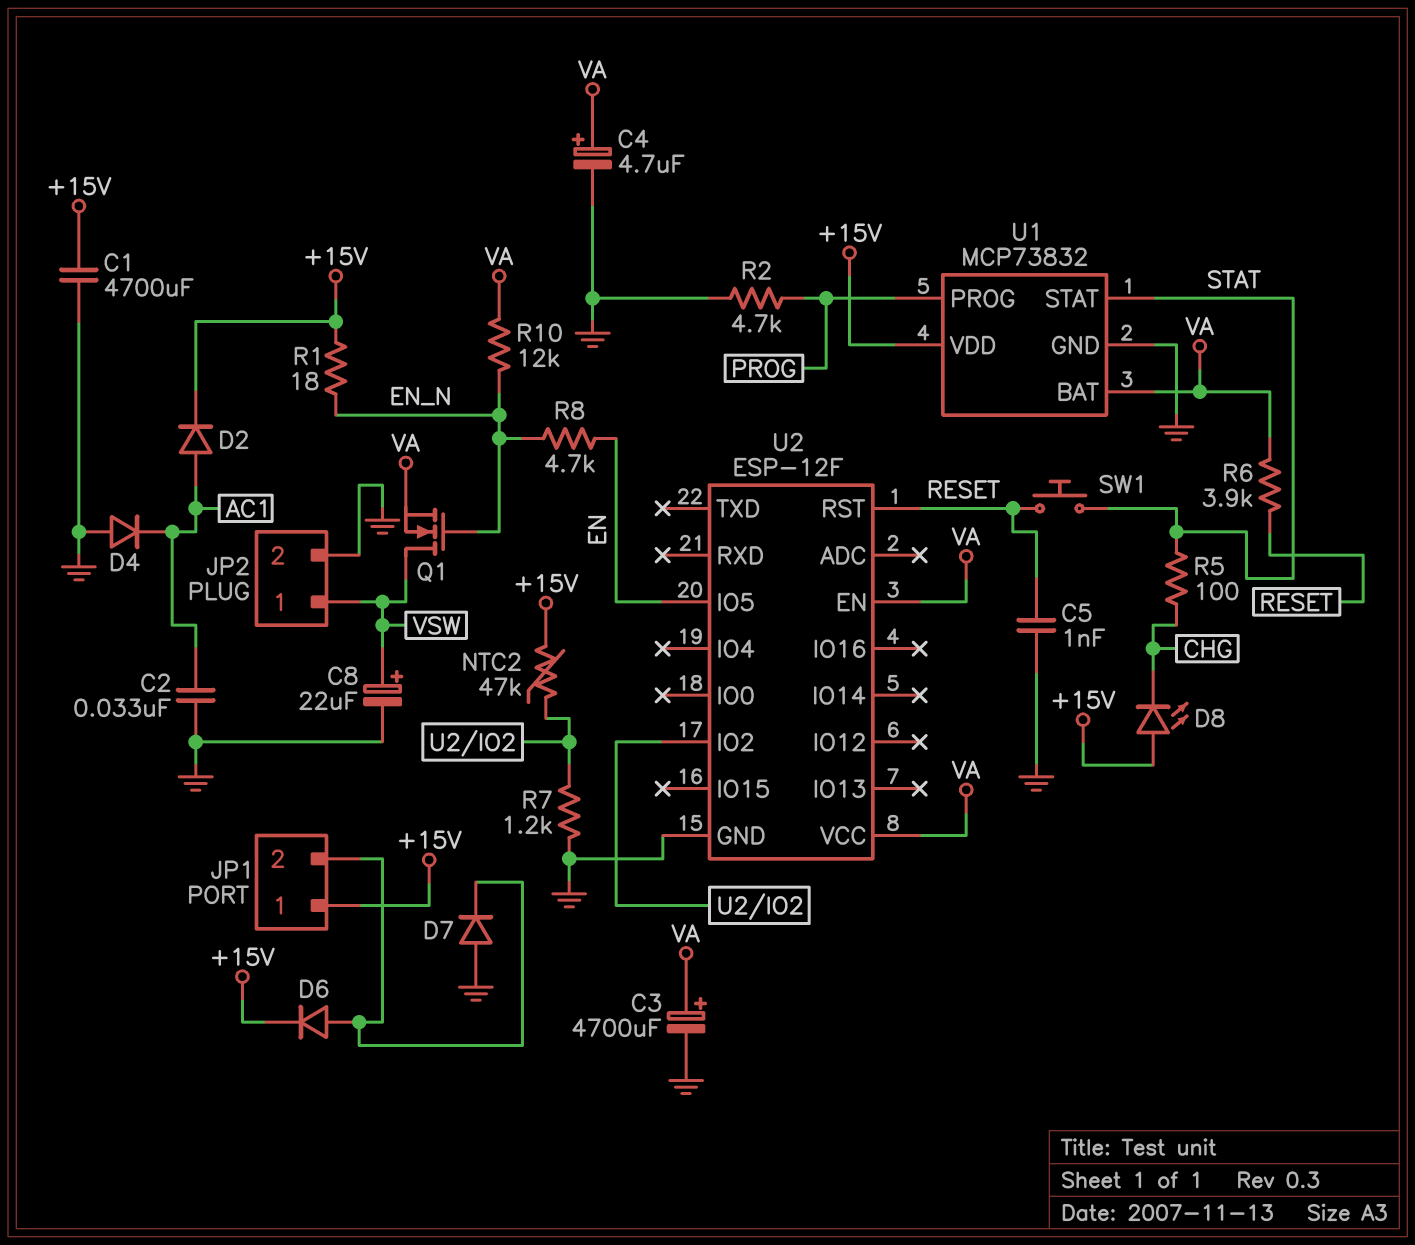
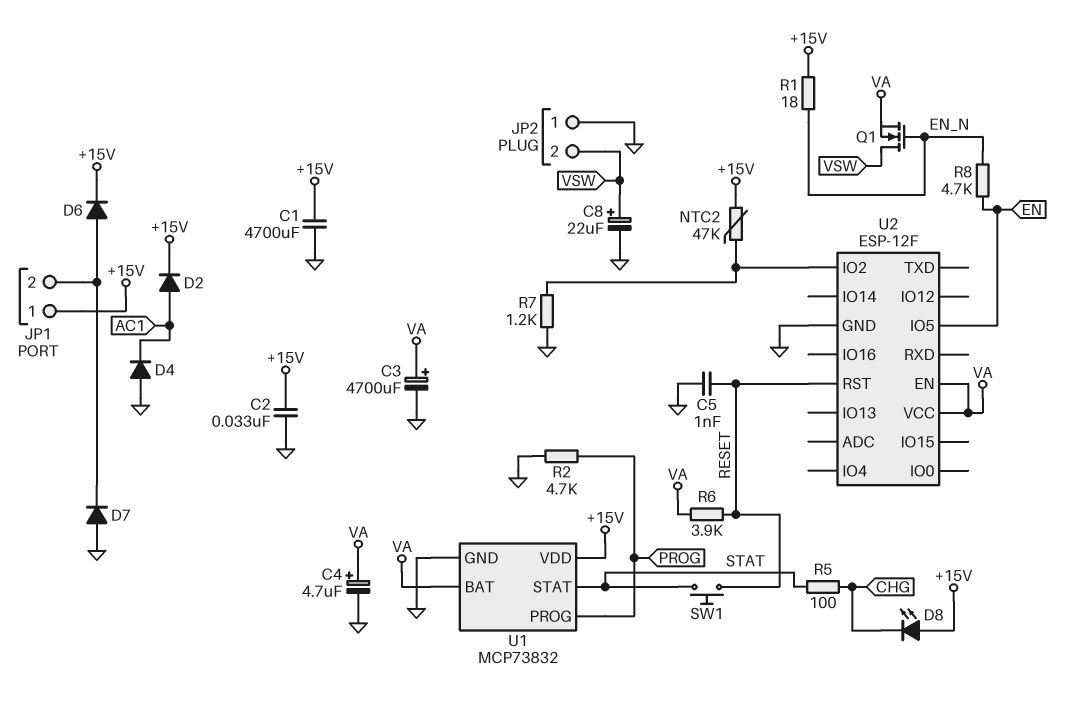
C2: 33nF (AC1, GND) -> 33nF (+15V, GND)
JP2 pin 1: VSW -> GND
JP2 pin 2: GND -> VSW
R10: 12k (EN_N, VA) -> none

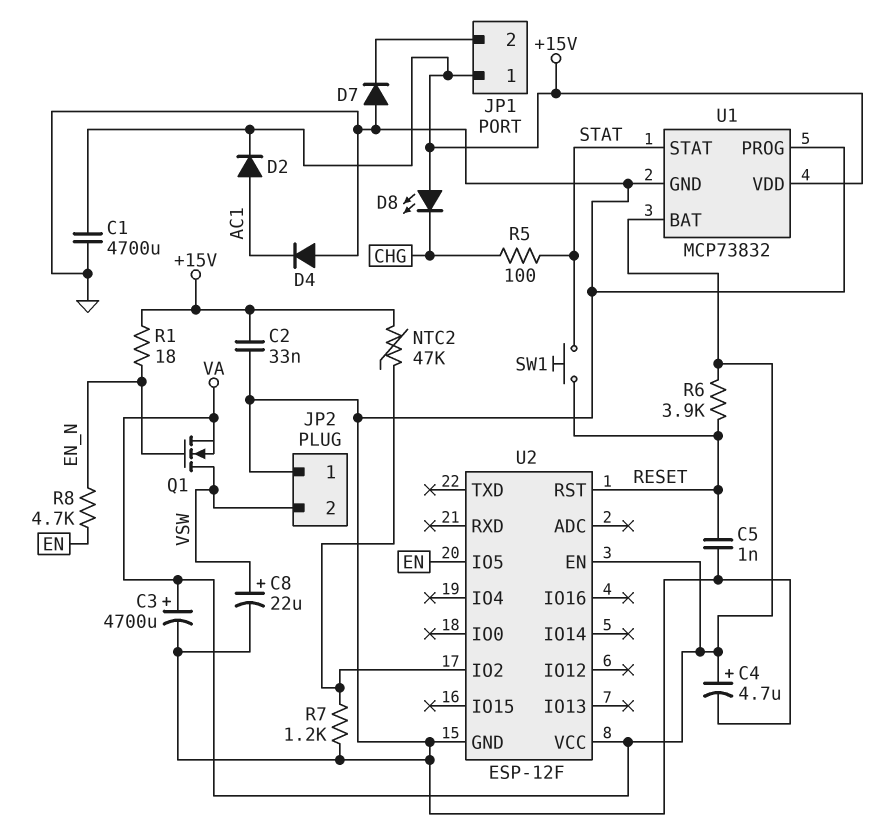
D6: diode (A JP1/2, K +15V) -> none
R2: 4.7k (GND, PROG) -> none
U1 pin PROG: PROG -> GND

